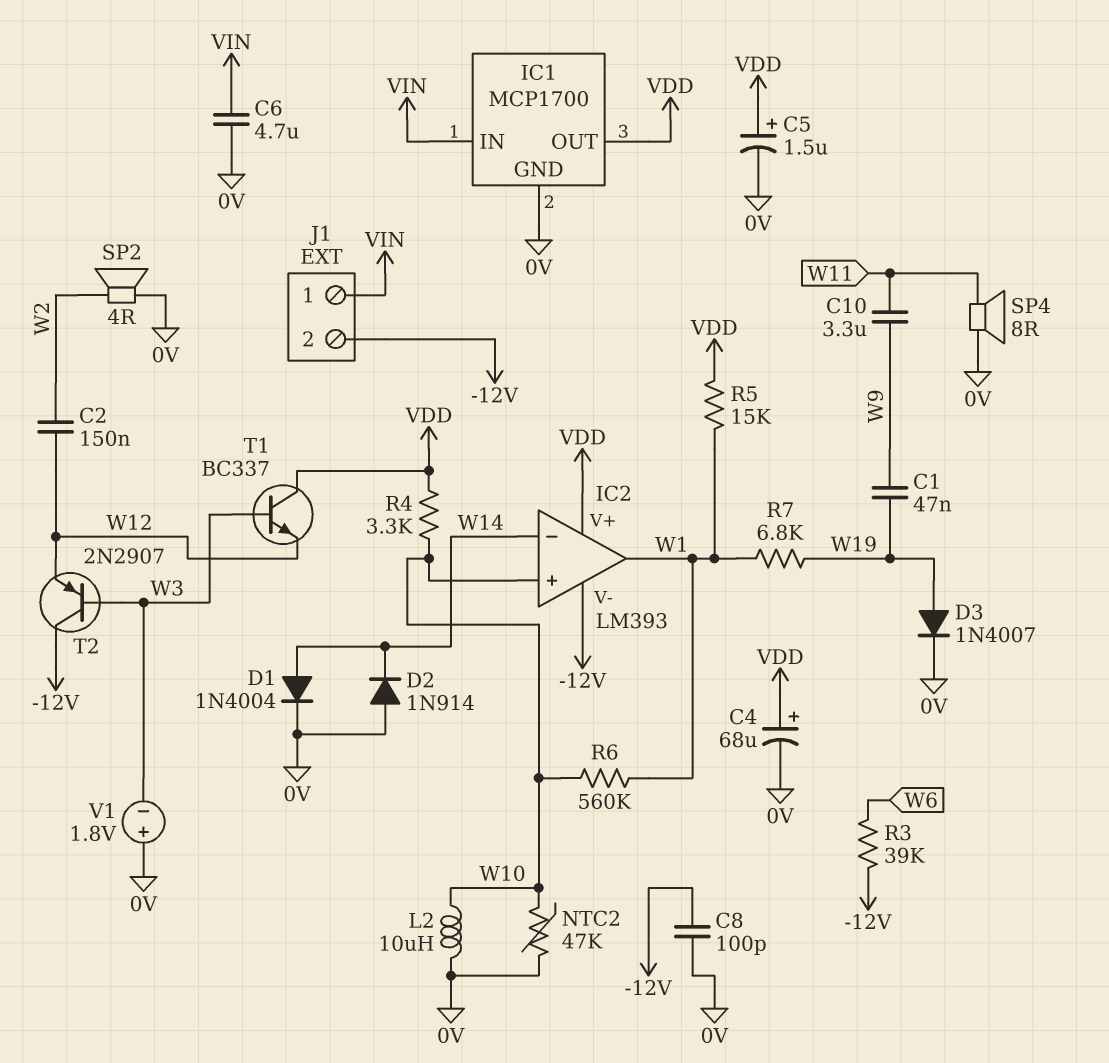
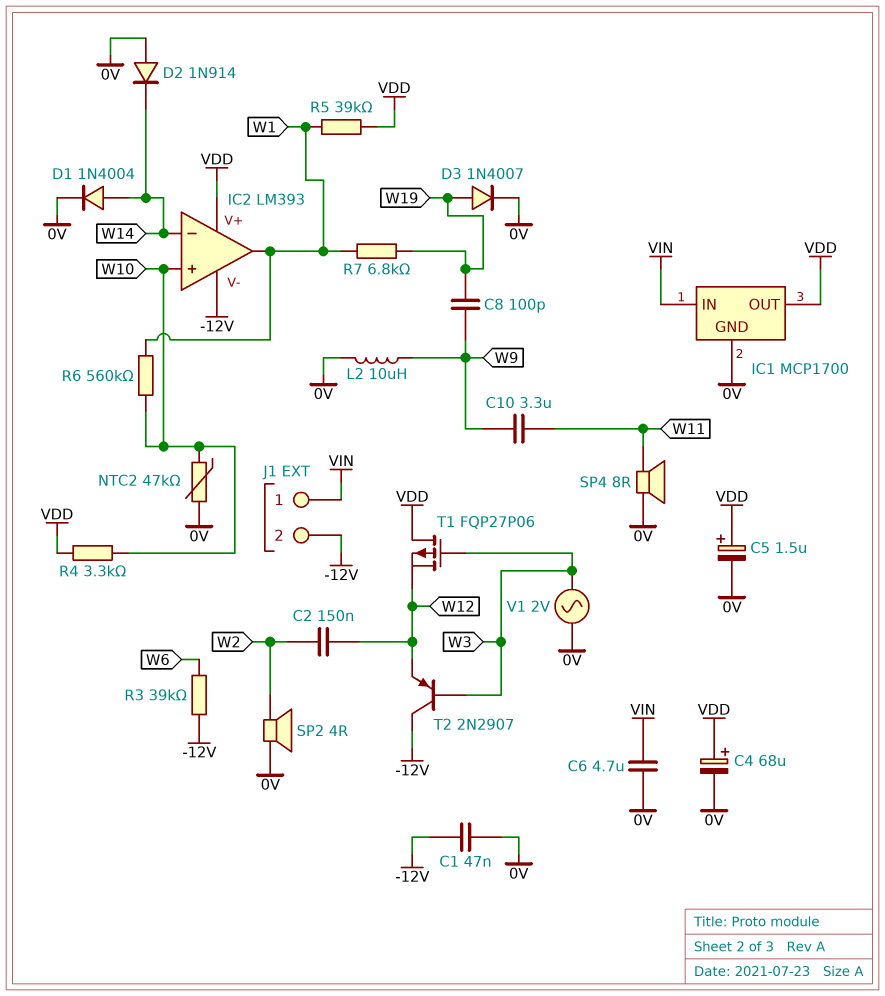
C1: 47nF (W9, W19) -> 47nF (-12V, 0V)
C8: 100pF (-12V, 0V) -> 100pF (W9, W19)
L2: 10uH (0V, W10) -> 10uH (0V, W9)
R5: 15k (VDD, W1) -> 39k (VDD, W1)
T1: NPN BC337 (B W3, C VDD, E W12) -> PMOS FQP27P06 (G W3, D VDD, S W12)
V1: 1.8V (plus 0V, minus W3) -> AC 2V (0V, W3)

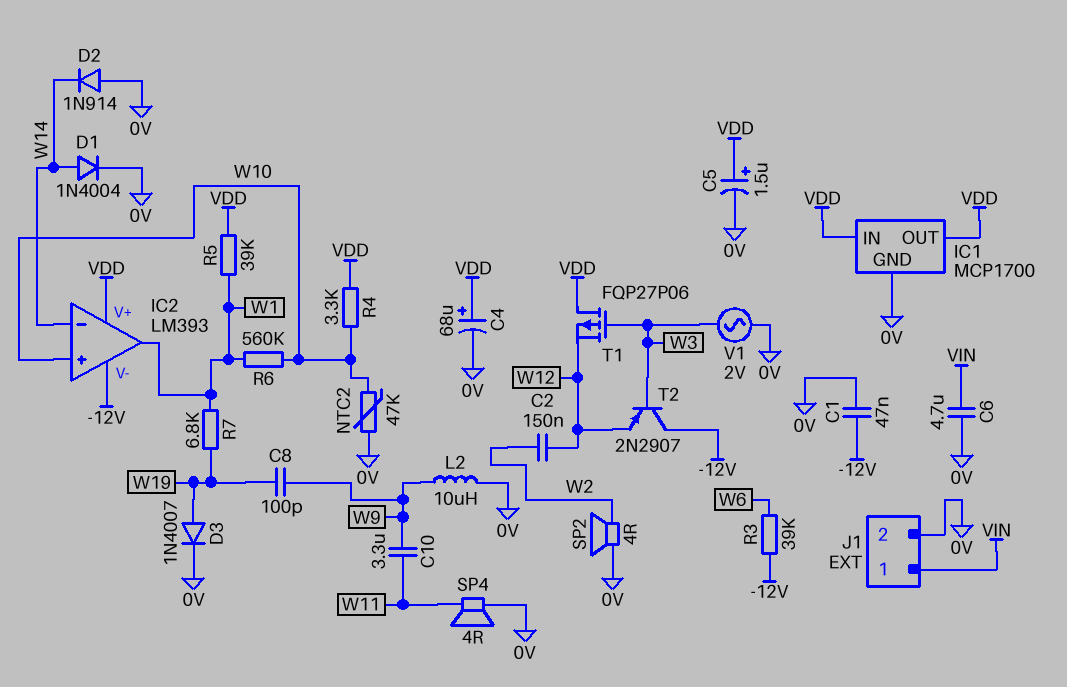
IC1 pin IN: VIN -> VDD
J1 pin 2: -12V -> 0V
SP4: speaker 8R (0V, W11) -> speaker 4R (0V, W11)

